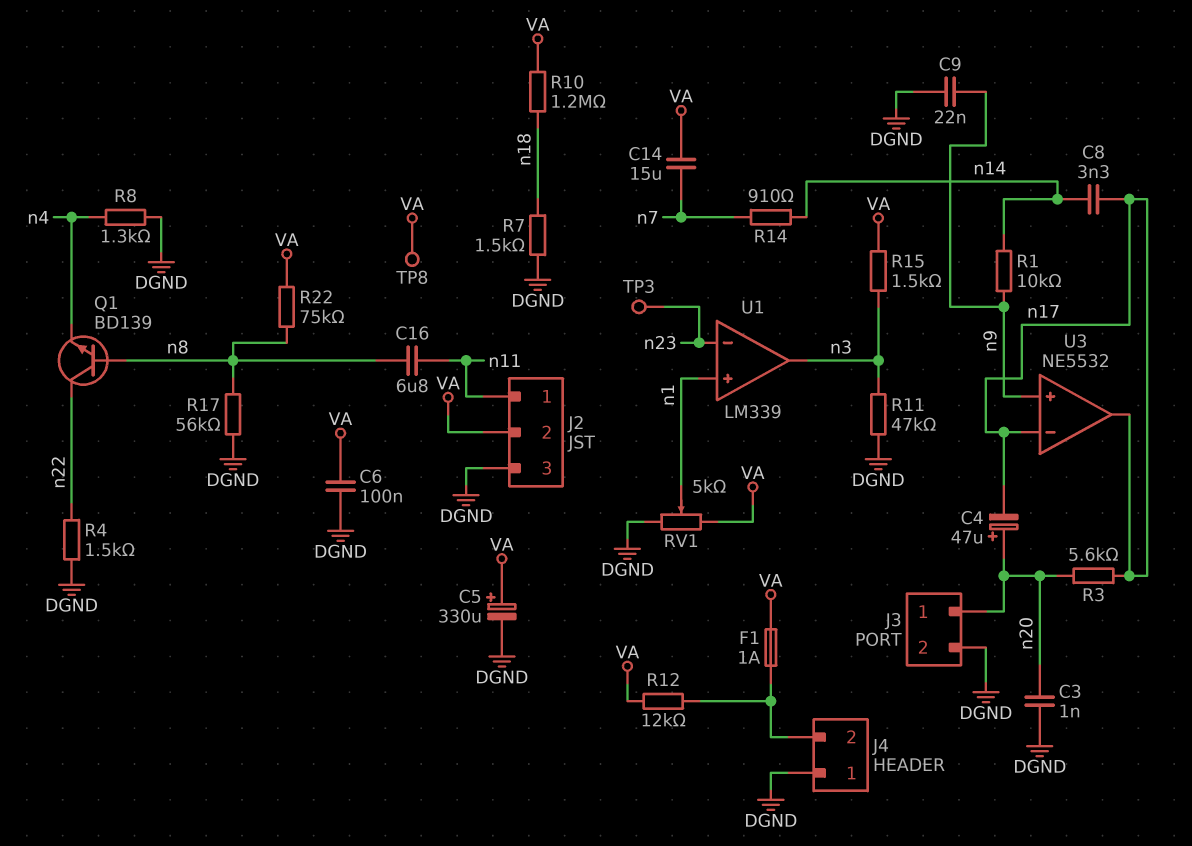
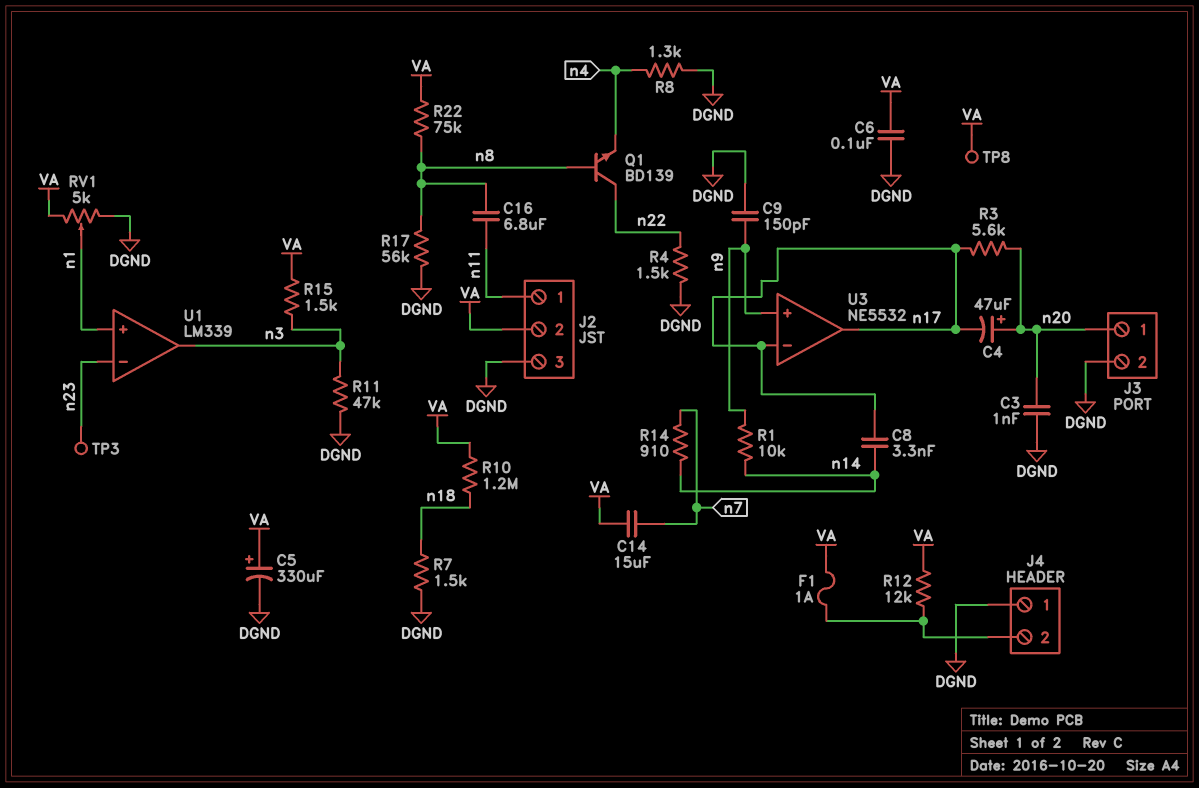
C9: 22nF (DGND, n9) -> 150pF (DGND, n9)

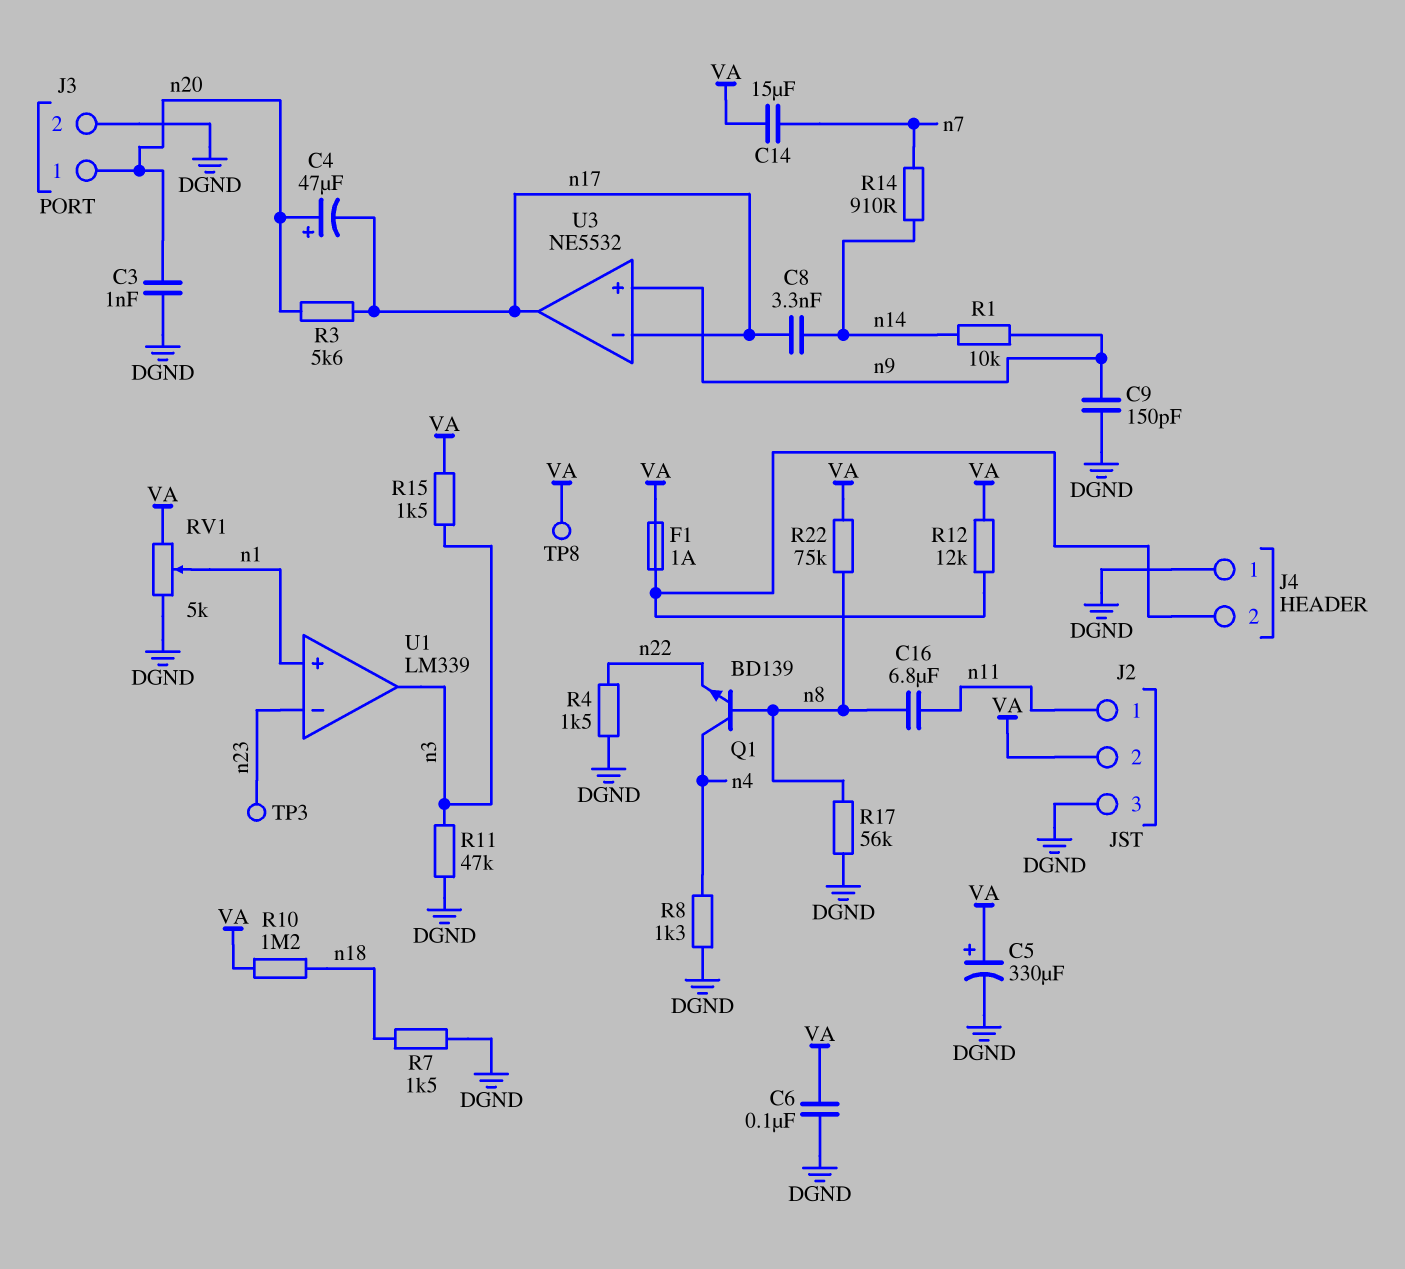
Q1: NPN BD139 (B n8, C n22, E n4) -> NPN BD139 (B n8, C n4, E n22)

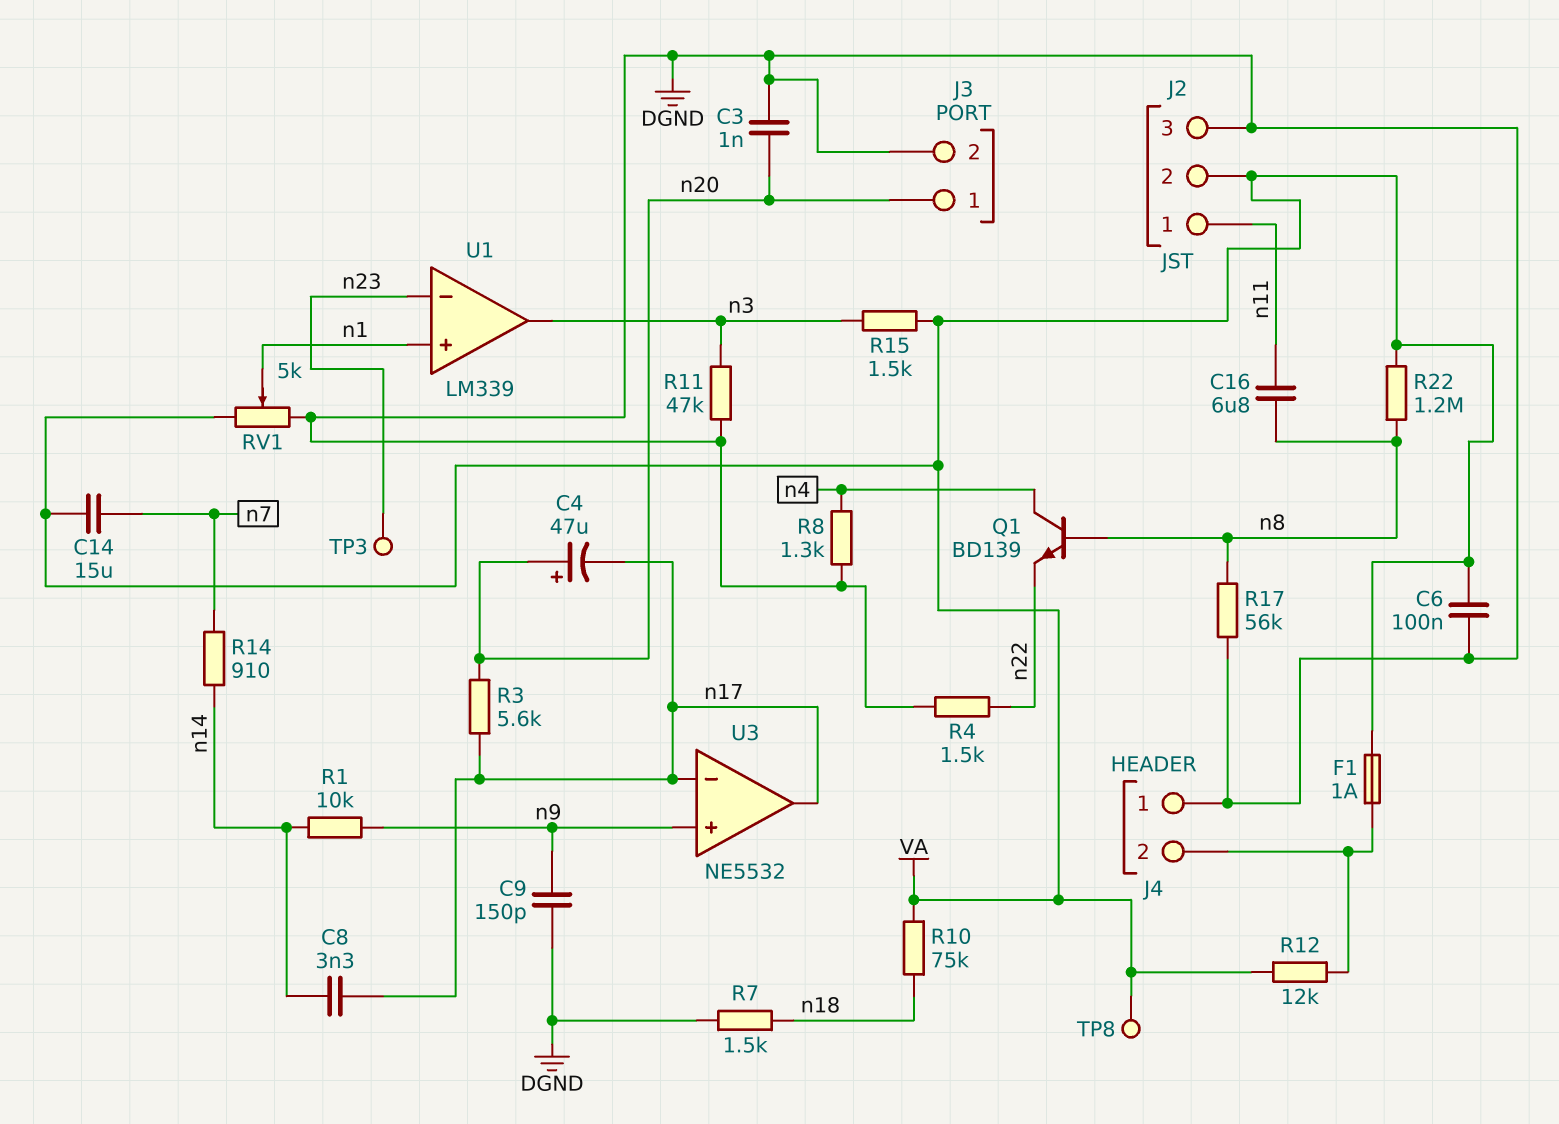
C5: 330uF (plus VA, minus DGND) -> none
R10: 1.2M (VA, n18) -> 75k (VA, n18)
R22: 75k (VA, n8) -> 1.2M (VA, n8)

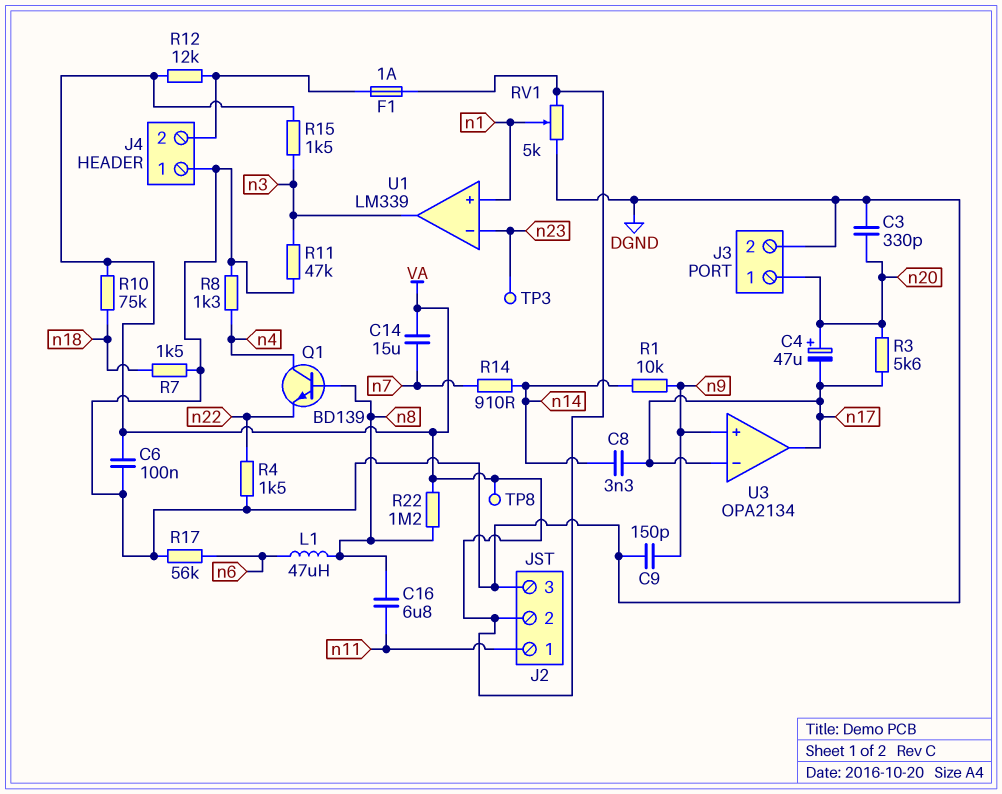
C3: 1nF (DGND, n20) -> 330pF (DGND, n20)
L1: none -> 47uH (n6, n8)
R17: 56k (DGND, n8) -> 56k (DGND, n6)
U3: NE5532 -> OPA2134

